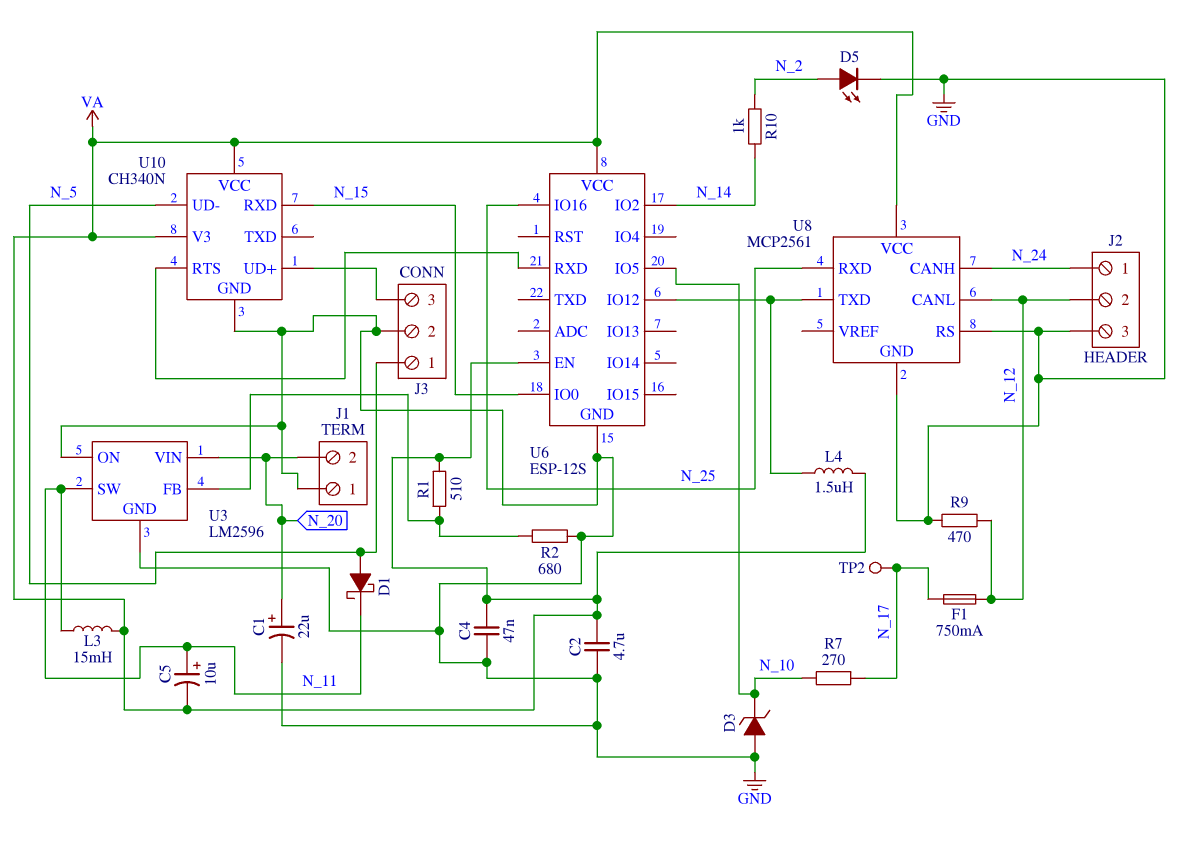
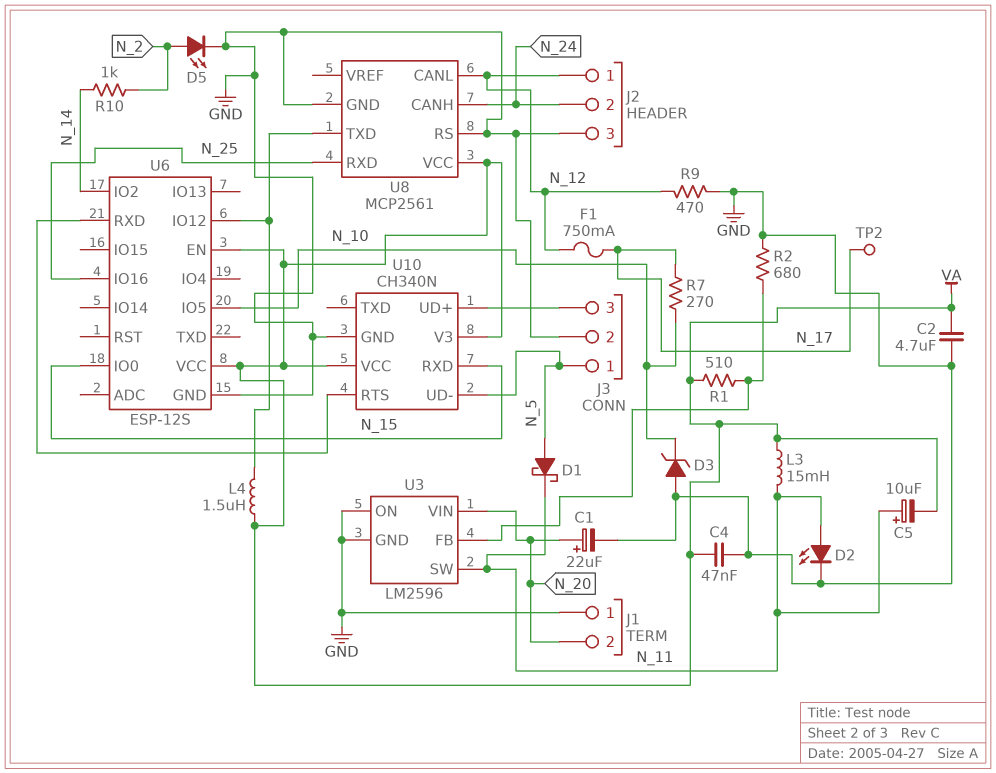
D2: none -> LED (A N_11, K GND)
J2 pin 1: N_24 -> N_12
J2 pin 2: N_12 -> N_24

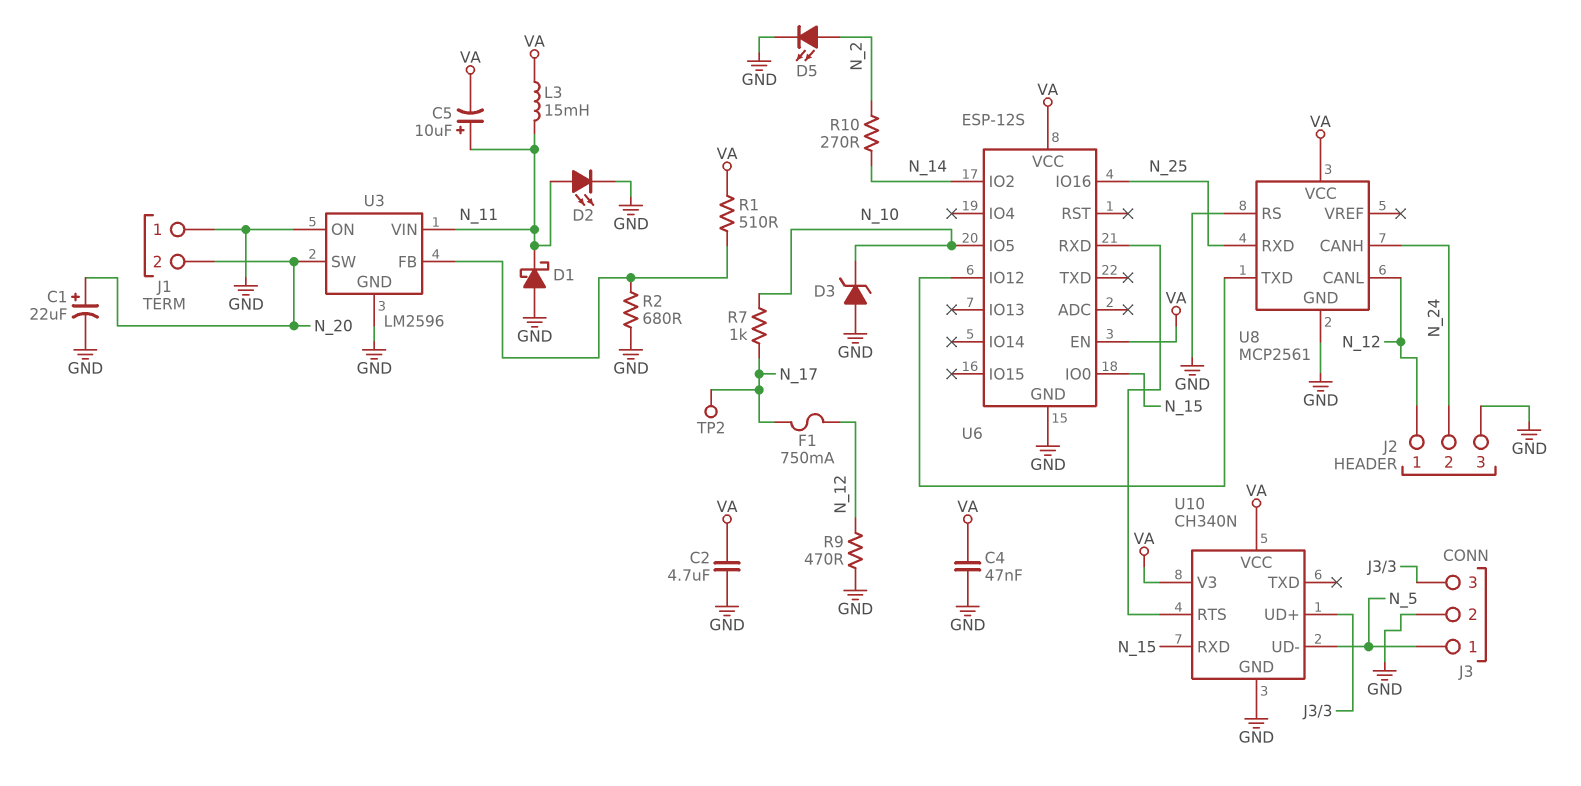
D1: schottky (A N_5, K N_11) -> schottky (A GND, K N_11)
L4: 1.5uH (U6/IO12, VA) -> none
R7: 270 (N_10, N_17) -> 1k (N_10, N_17)
R10: 1k (N_2, N_14) -> 270 (N_2, N_14)
U3 pin SW: N_11 -> N_20
U3 pin VIN: N_20 -> N_11

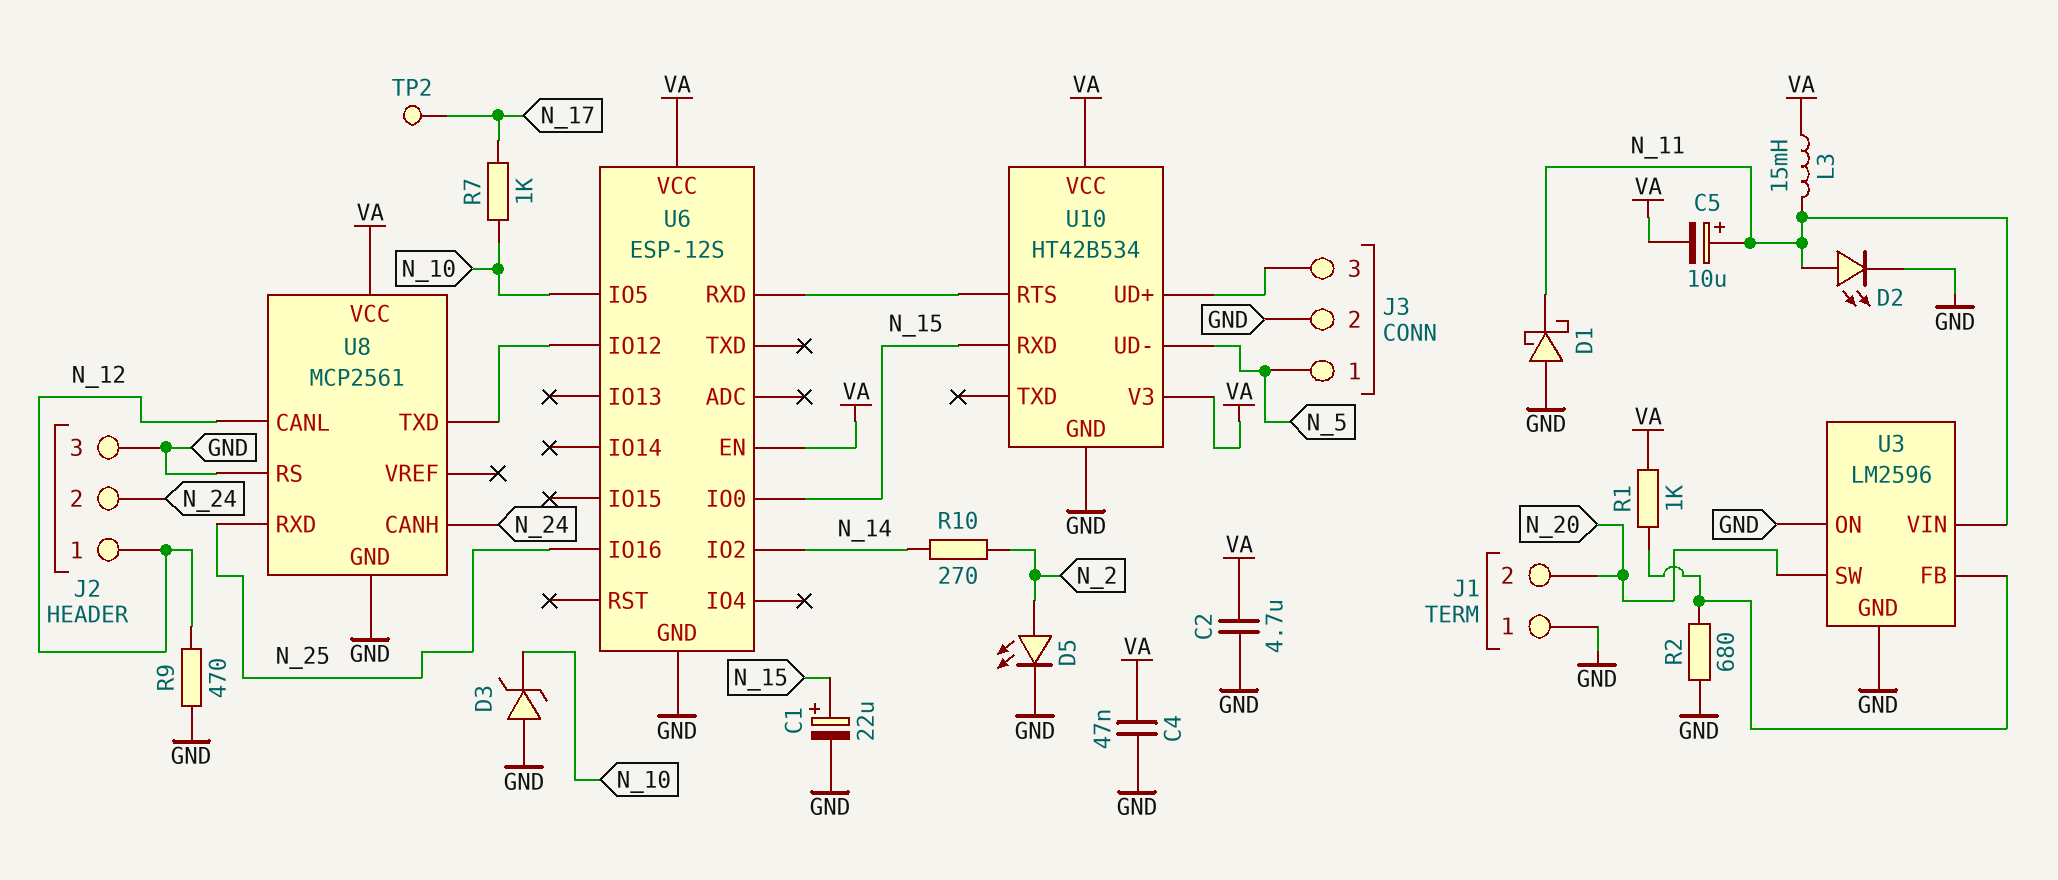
C1: 22uF (plus N_20, minus GND) -> 22uF (plus N_15, minus GND)
F1: 750mA (N_12, N_17) -> none
R1: 510 (U3/FB, VA) -> 1k (U3/FB, VA)
U10: CH340N -> HT42B534

